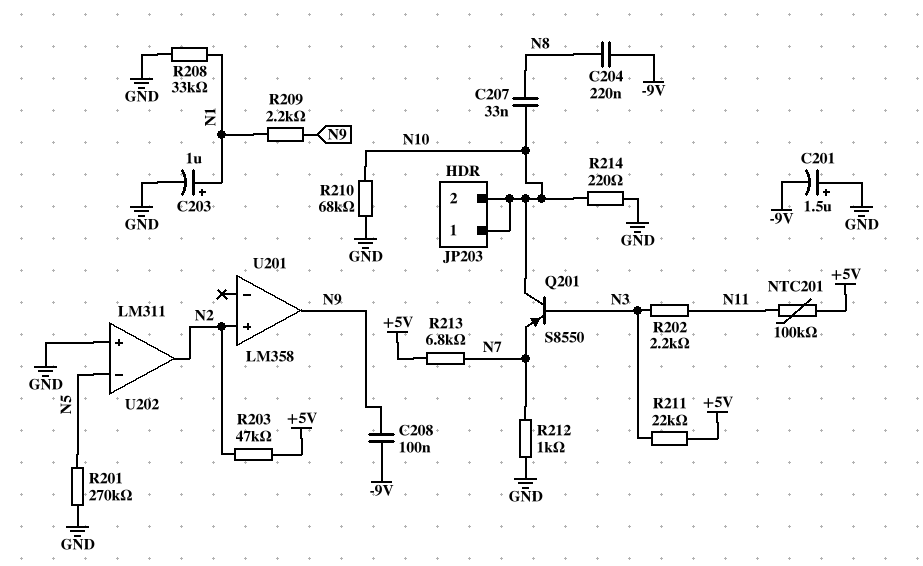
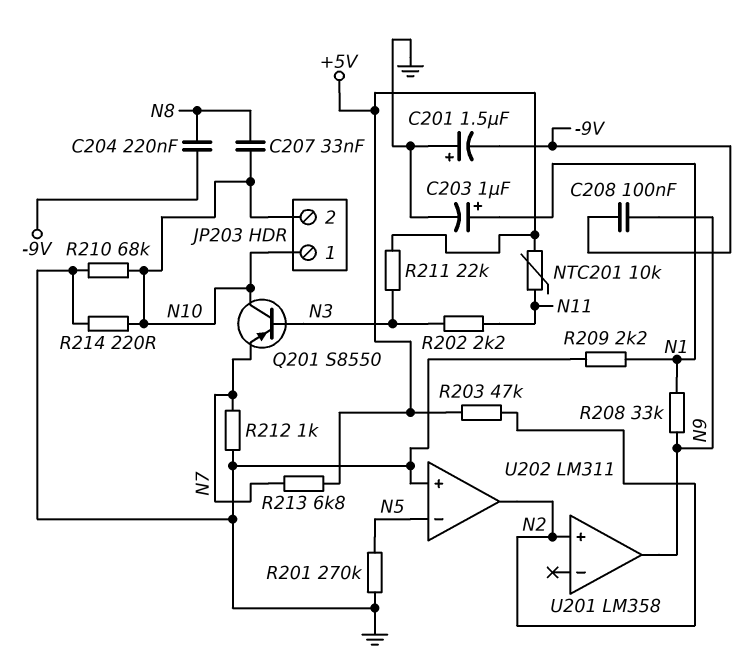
NTC201: 100k (+5V, N11) -> 10k (+5V, N11)
R208: 33k (GND, N1) -> 33k (N1, N9)
R209: 2.2k (N1, N9) -> 2.2k (GND, N1)

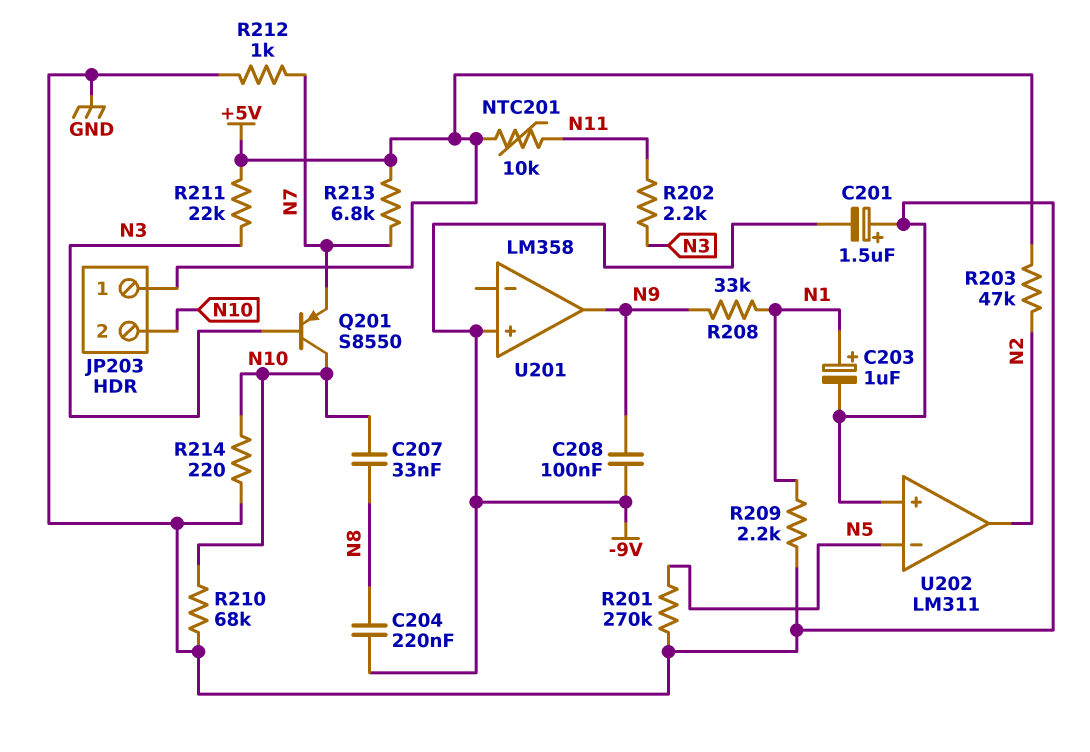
JP203 pin 1: N10 -> +5V
U201 pin in+: N2 -> -9V

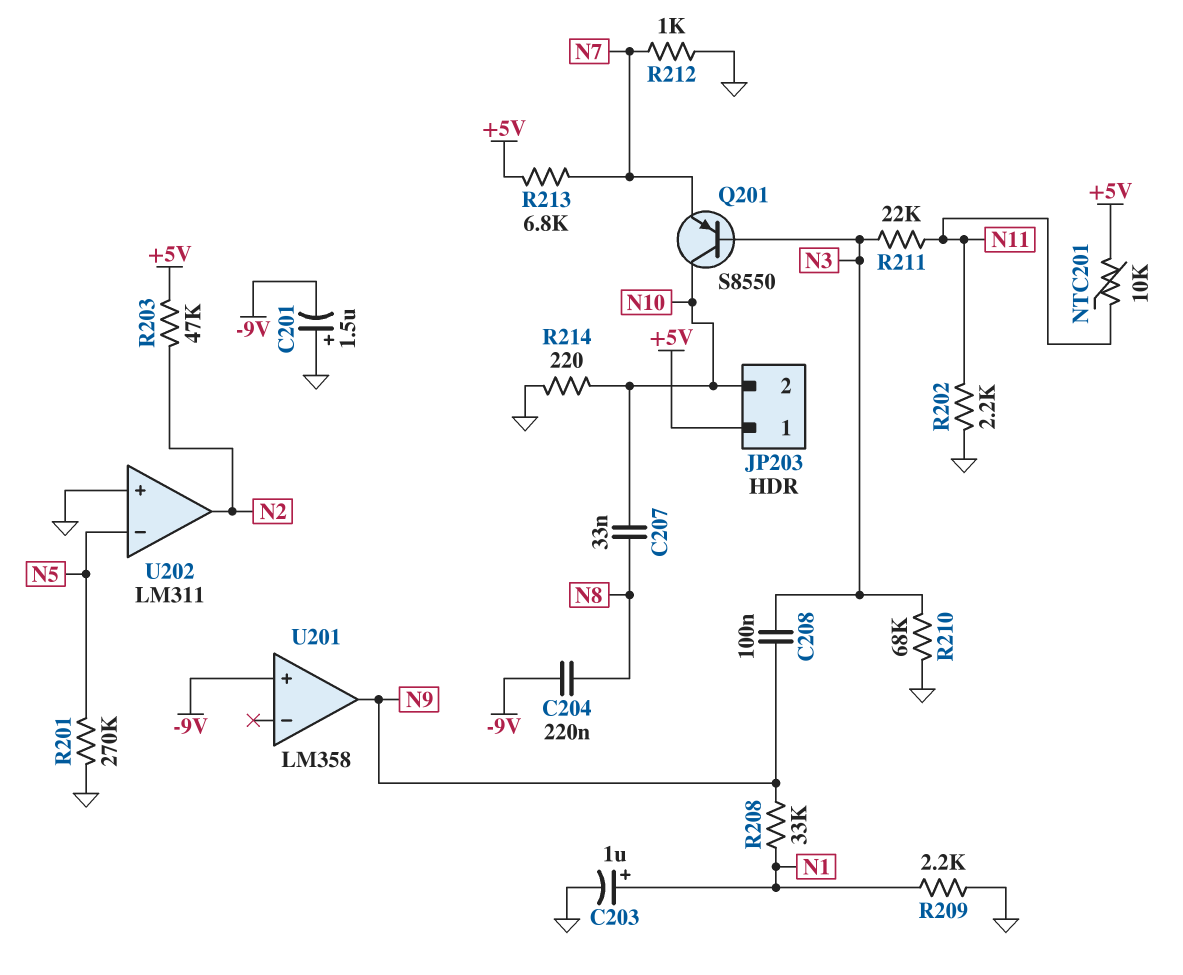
C208: 100nF (-9V, N9) -> 100nF (N3, N9)
R202: 2.2k (N3, N11) -> 2.2k (GND, N11)
R210: 68k (GND, N10) -> 68k (GND, N3)
R211: 22k (+5V, N3) -> 22k (N3, N11)

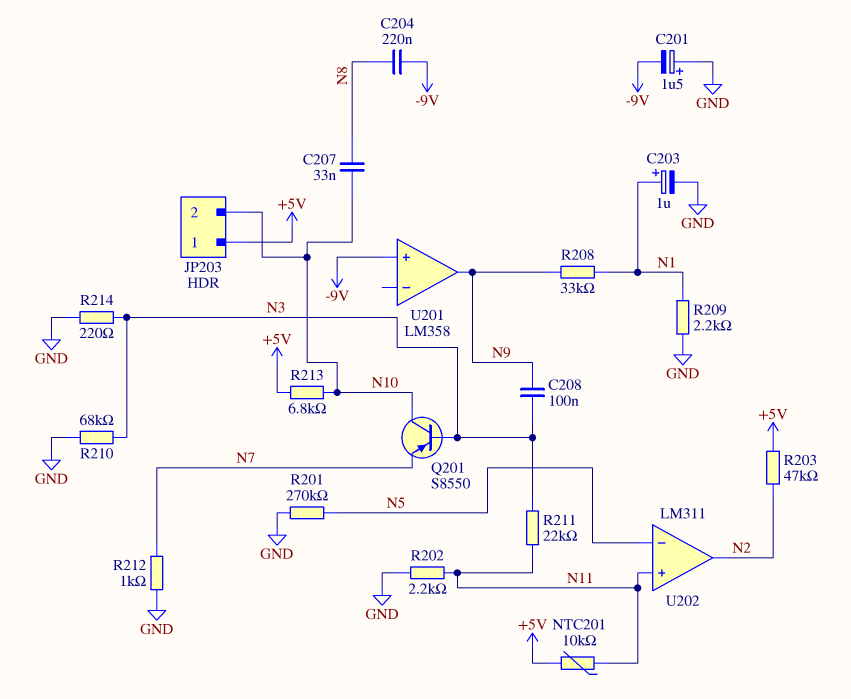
R213: 6.8k (+5V, N7) -> 6.8k (+5V, N10)
R214: 220 (GND, N10) -> 220 (GND, N3)
U202 pin in+: GND -> N11

